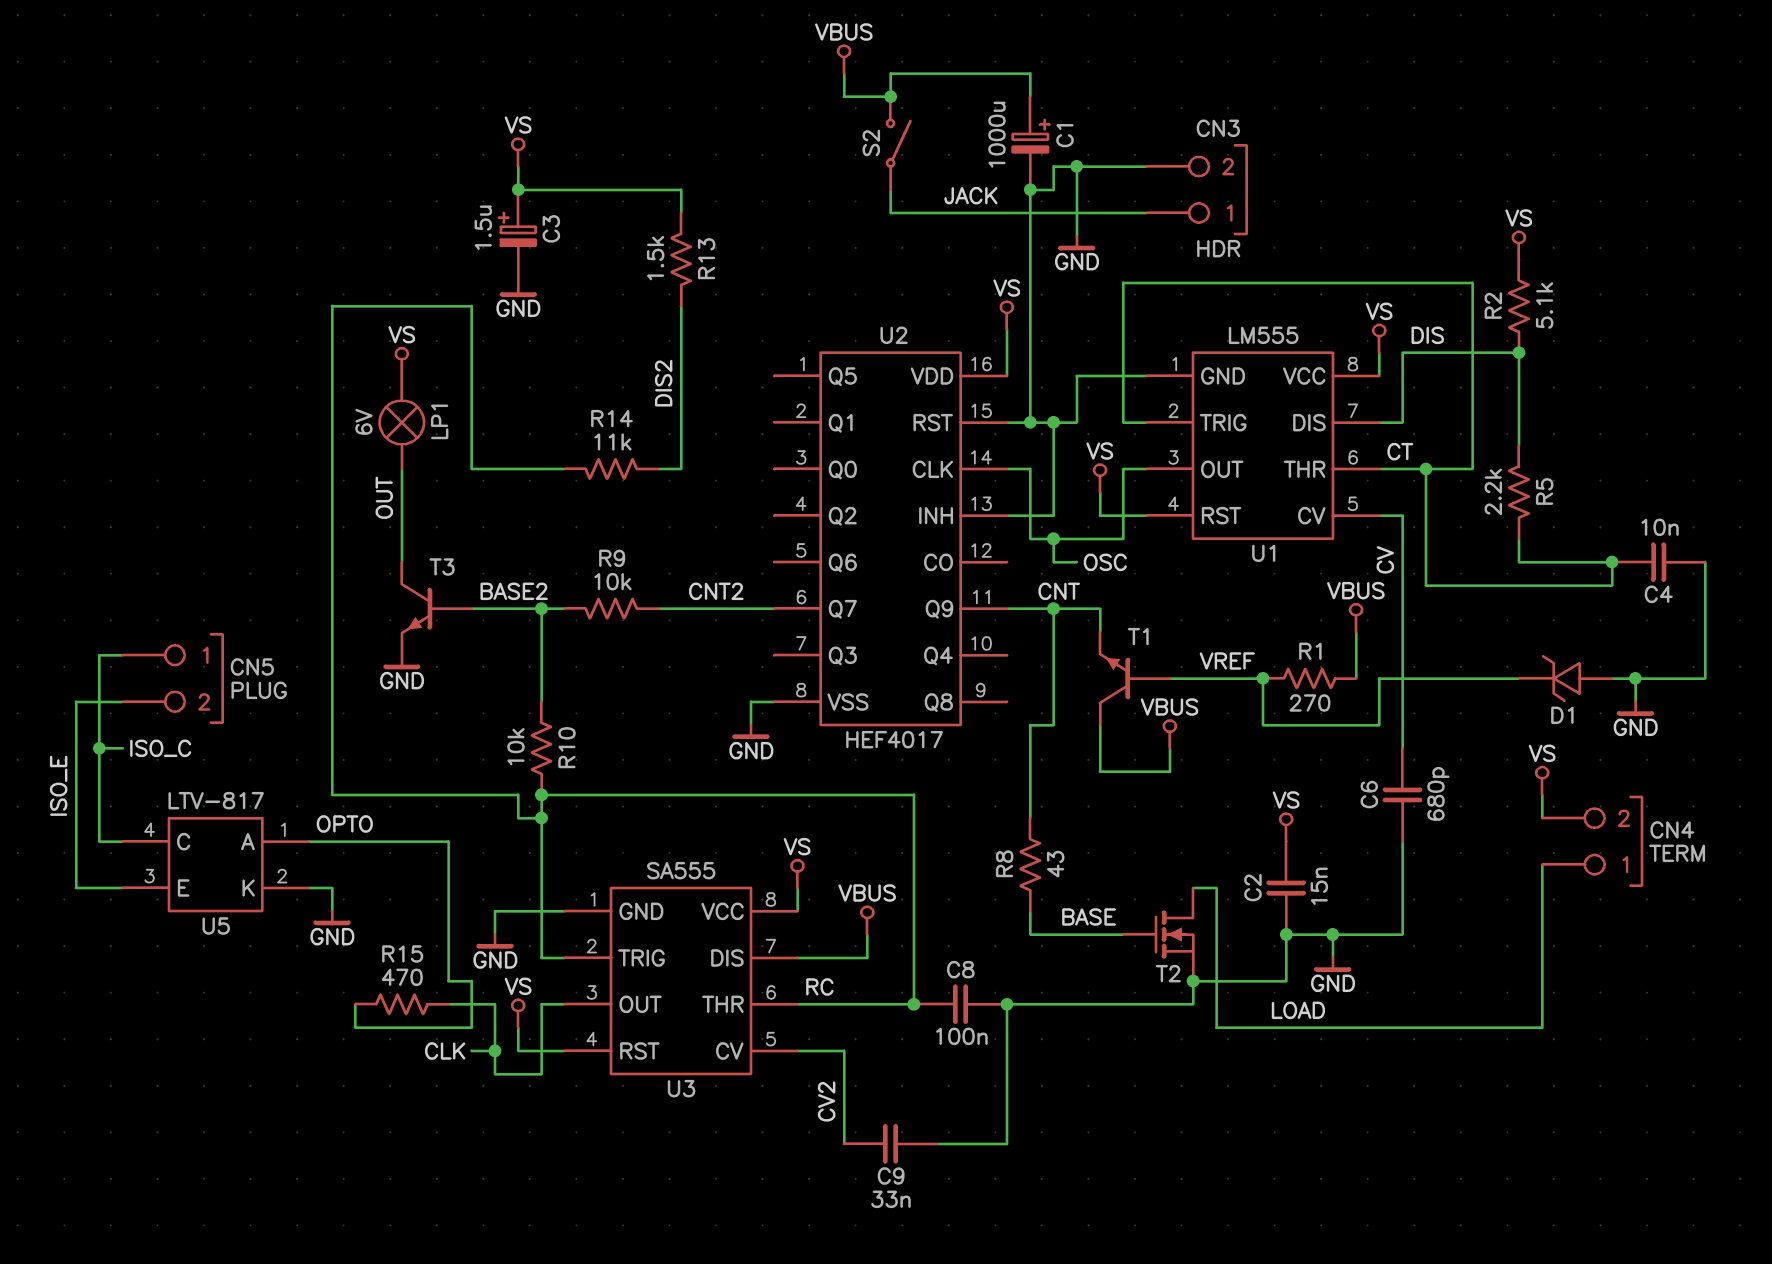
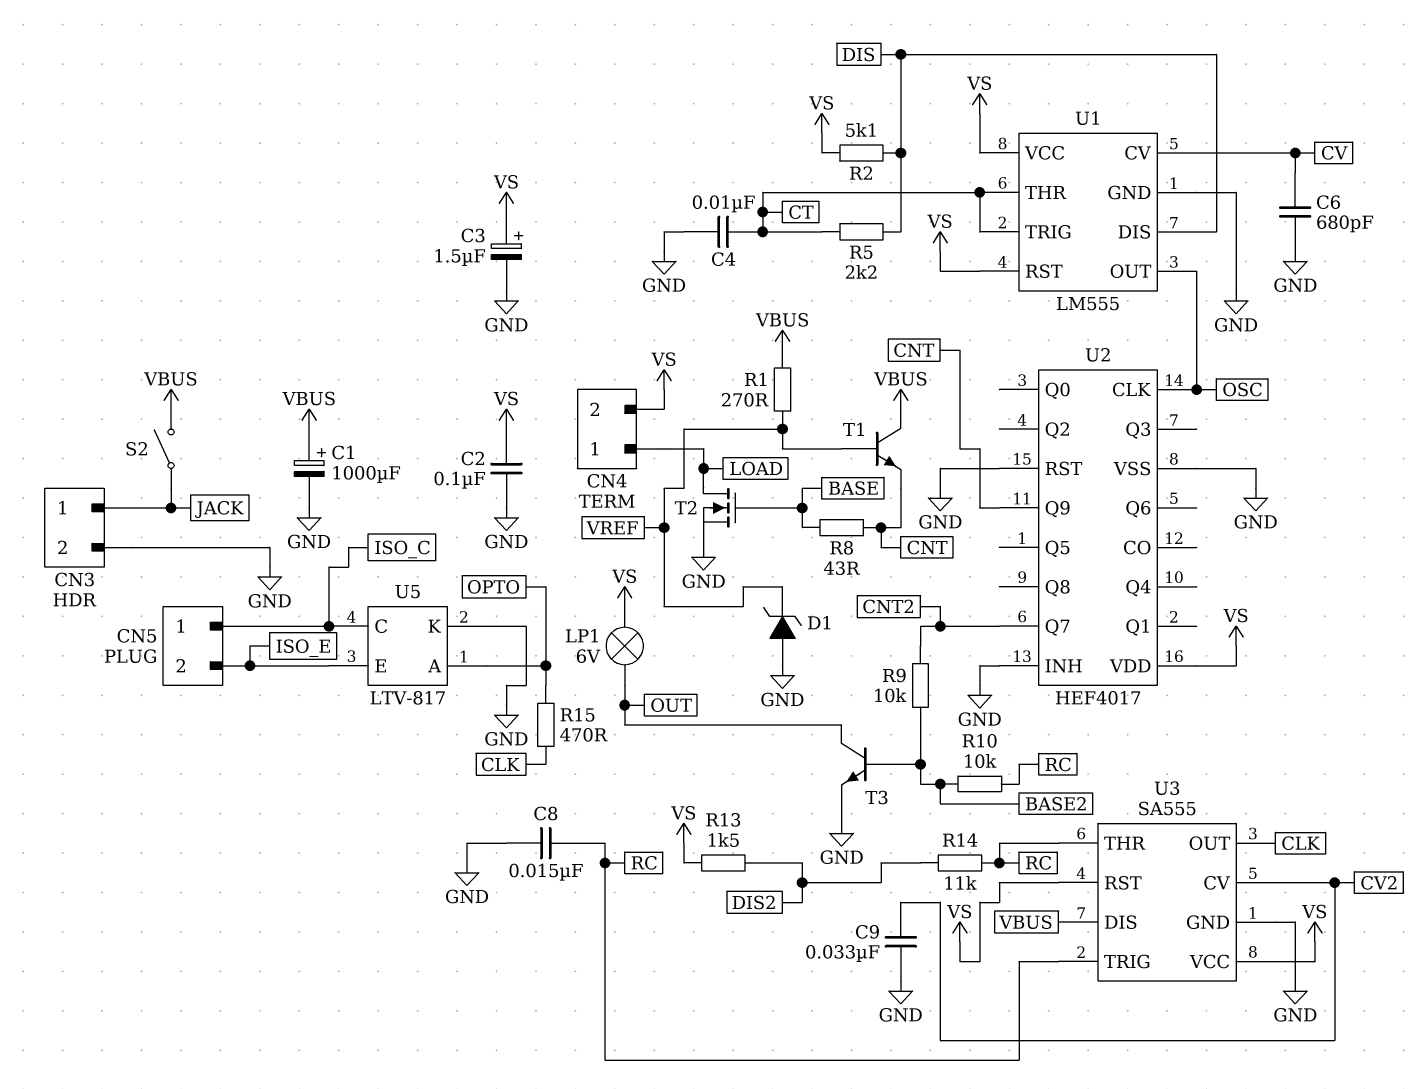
C2: 15nF (GND, VS) -> 100nF (GND, VS)
C8: 100nF (GND, RC) -> 15nF (GND, RC)

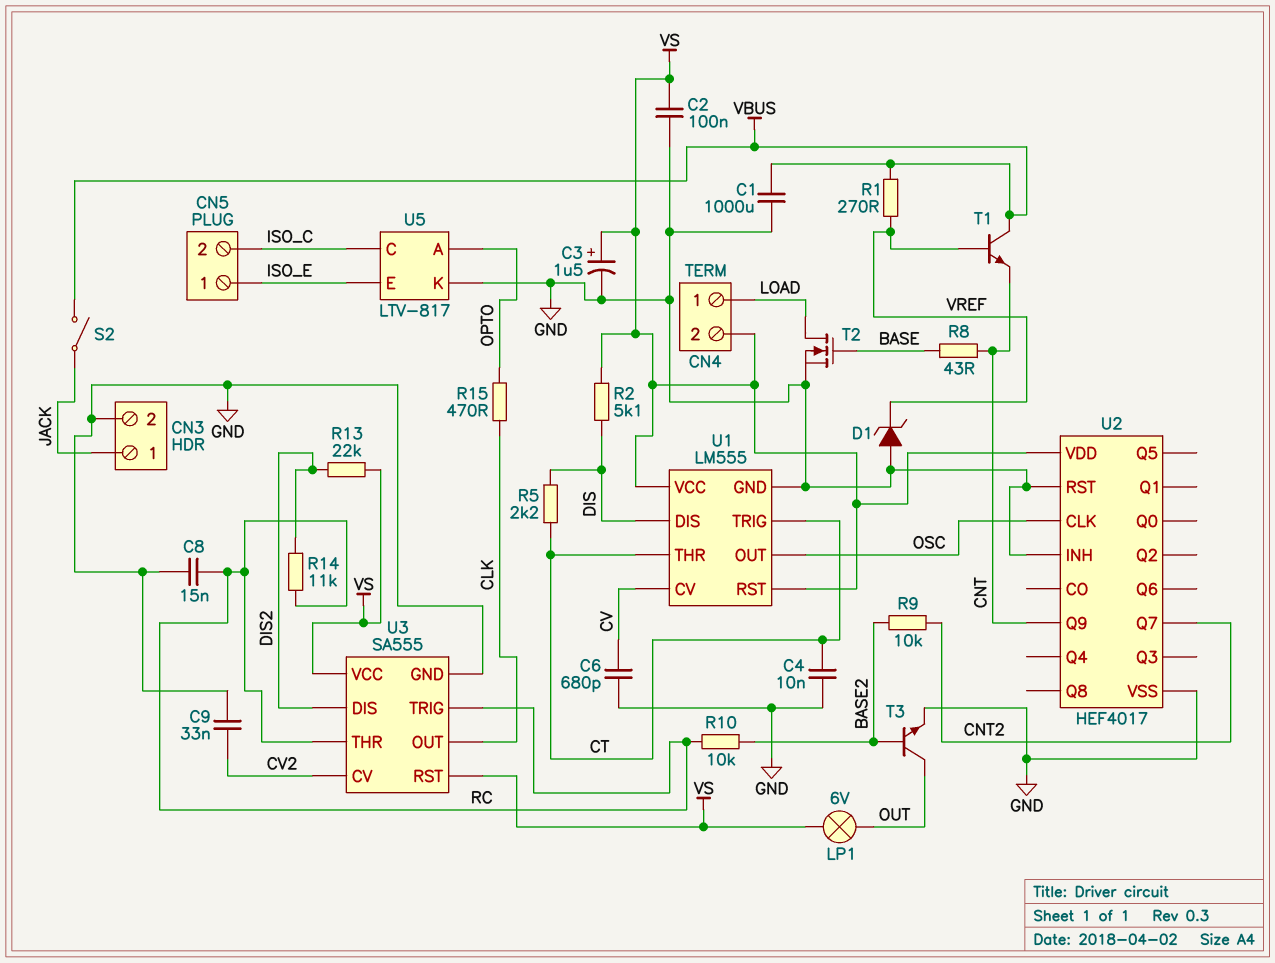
C1: 1000uF (plus VBUS, minus GND) -> 1000uF (GND, VBUS)
CN5 pin 1: ISO_C -> ISO_E
CN5 pin 2: ISO_E -> ISO_C
R13: 1.5k (DIS2, VS) -> 22k (DIS2, VS)
U3 pin DIS: VBUS -> DIS2

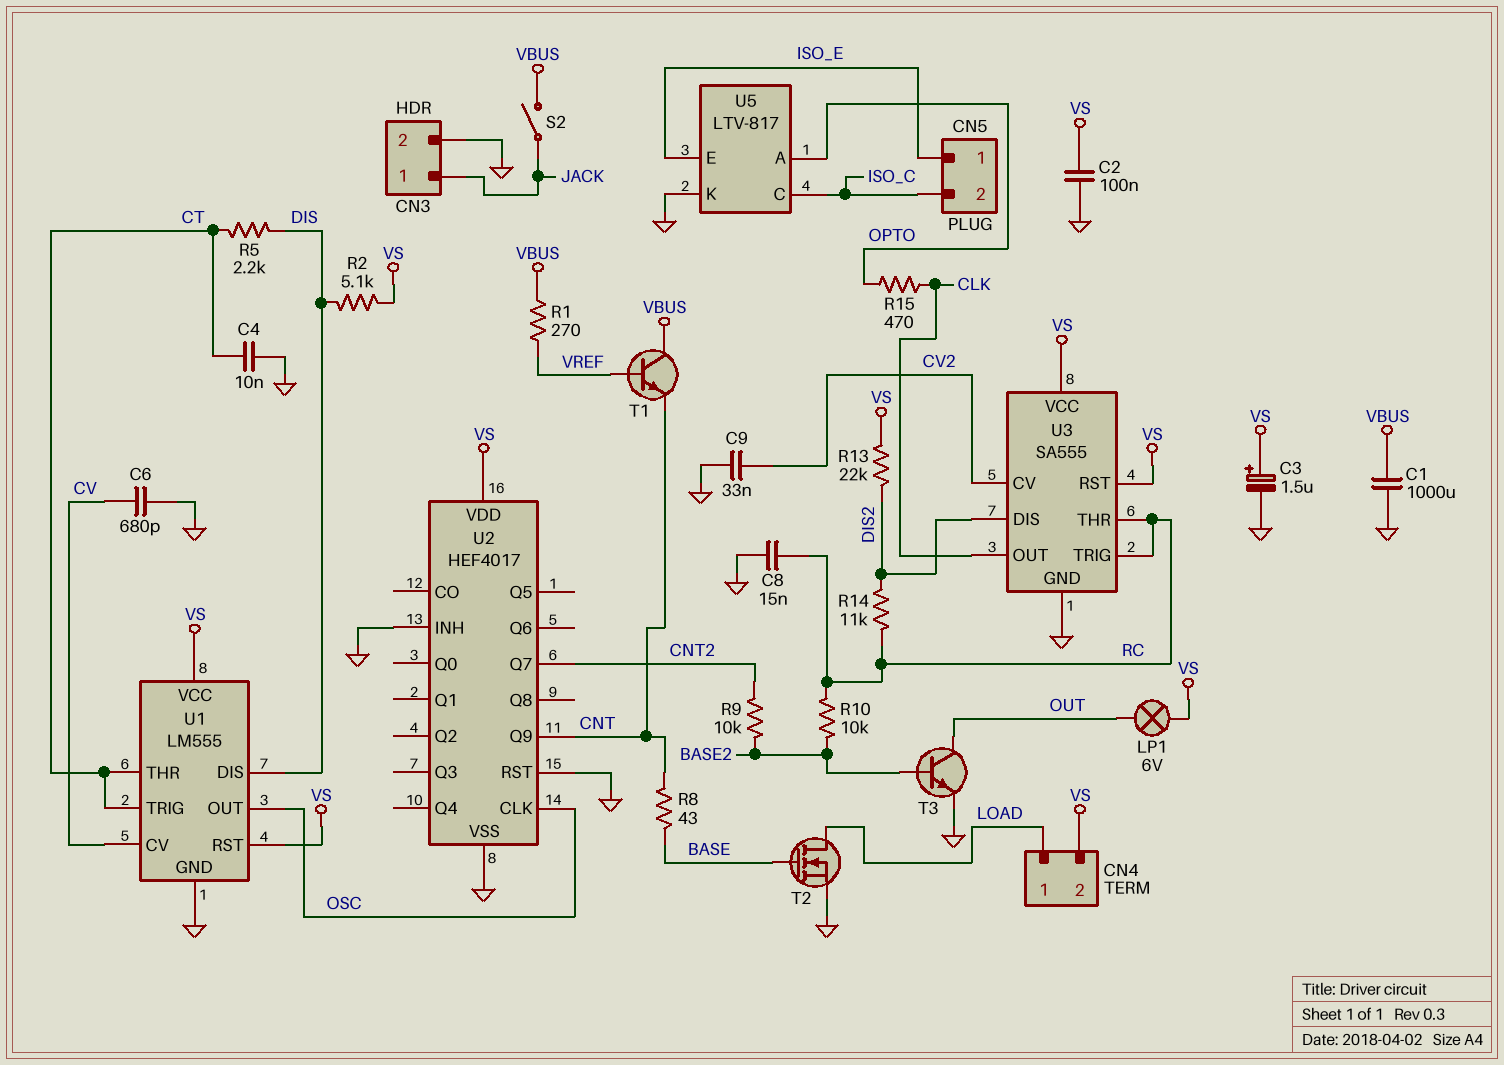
D1: zener (A GND, K VREF) -> none

